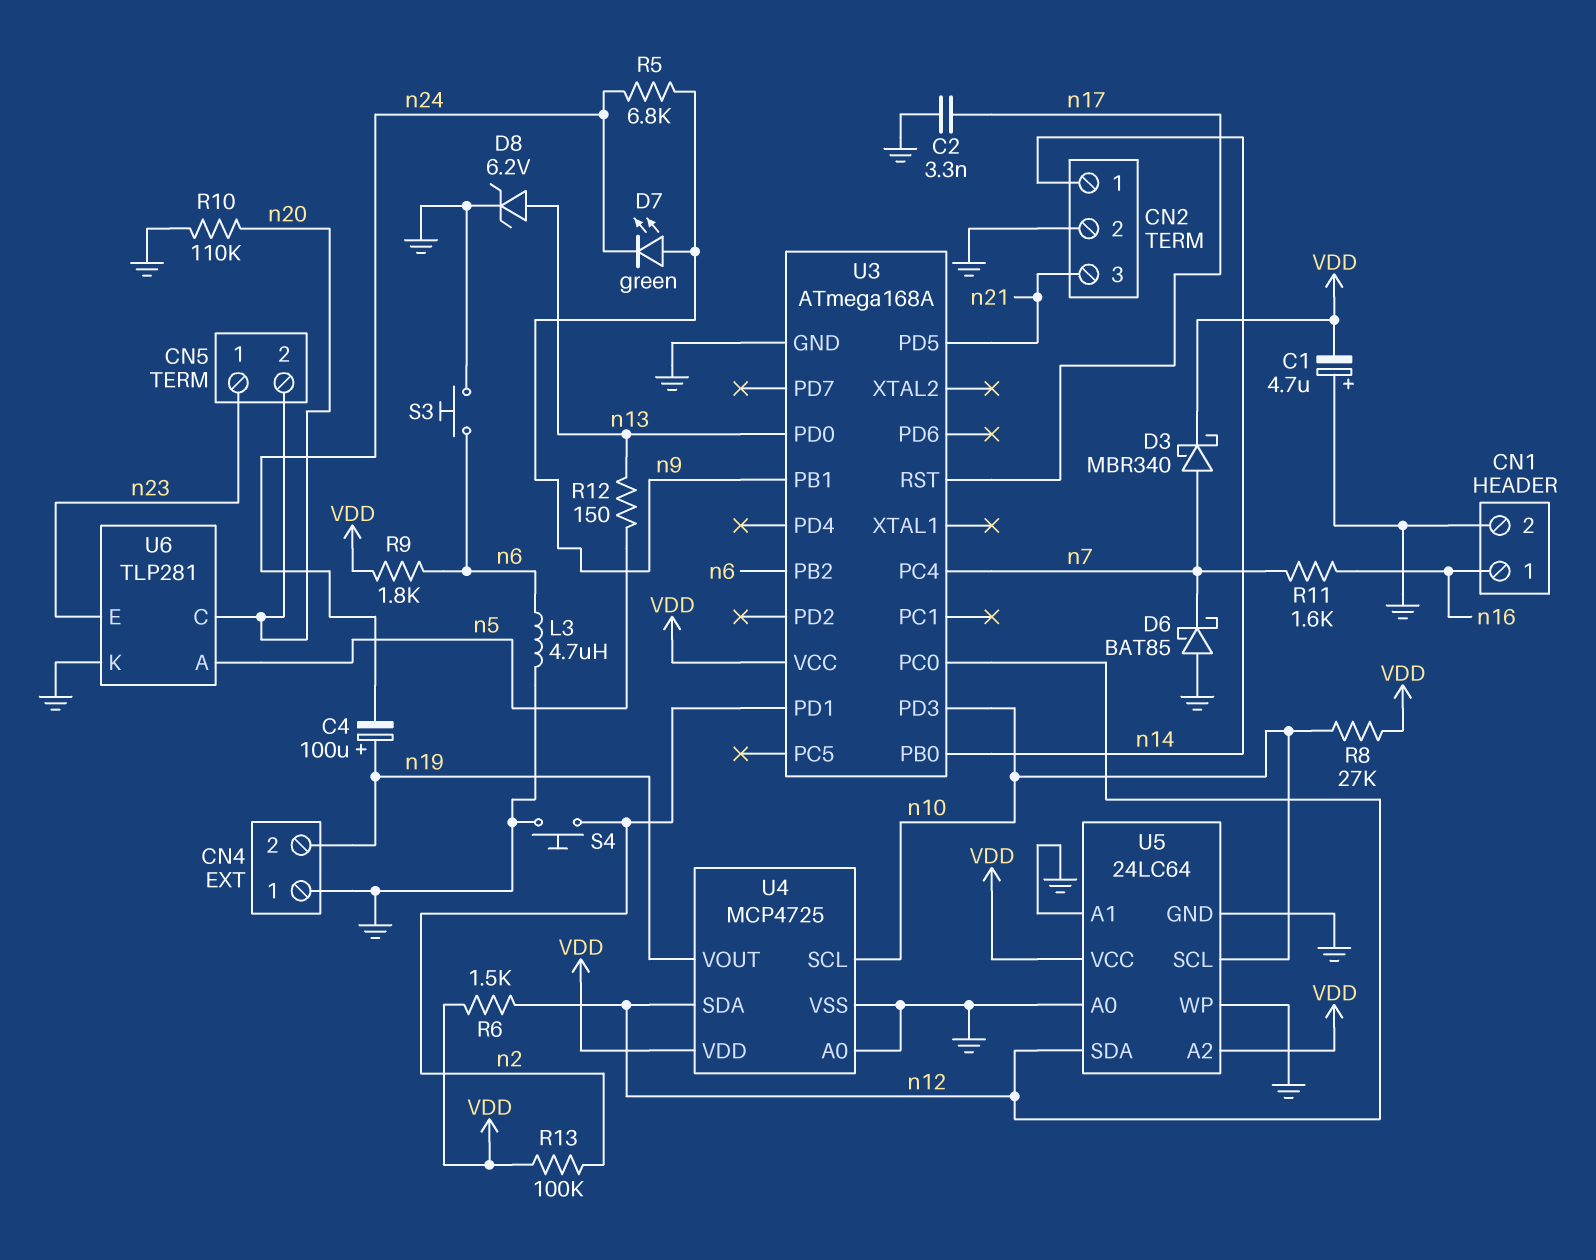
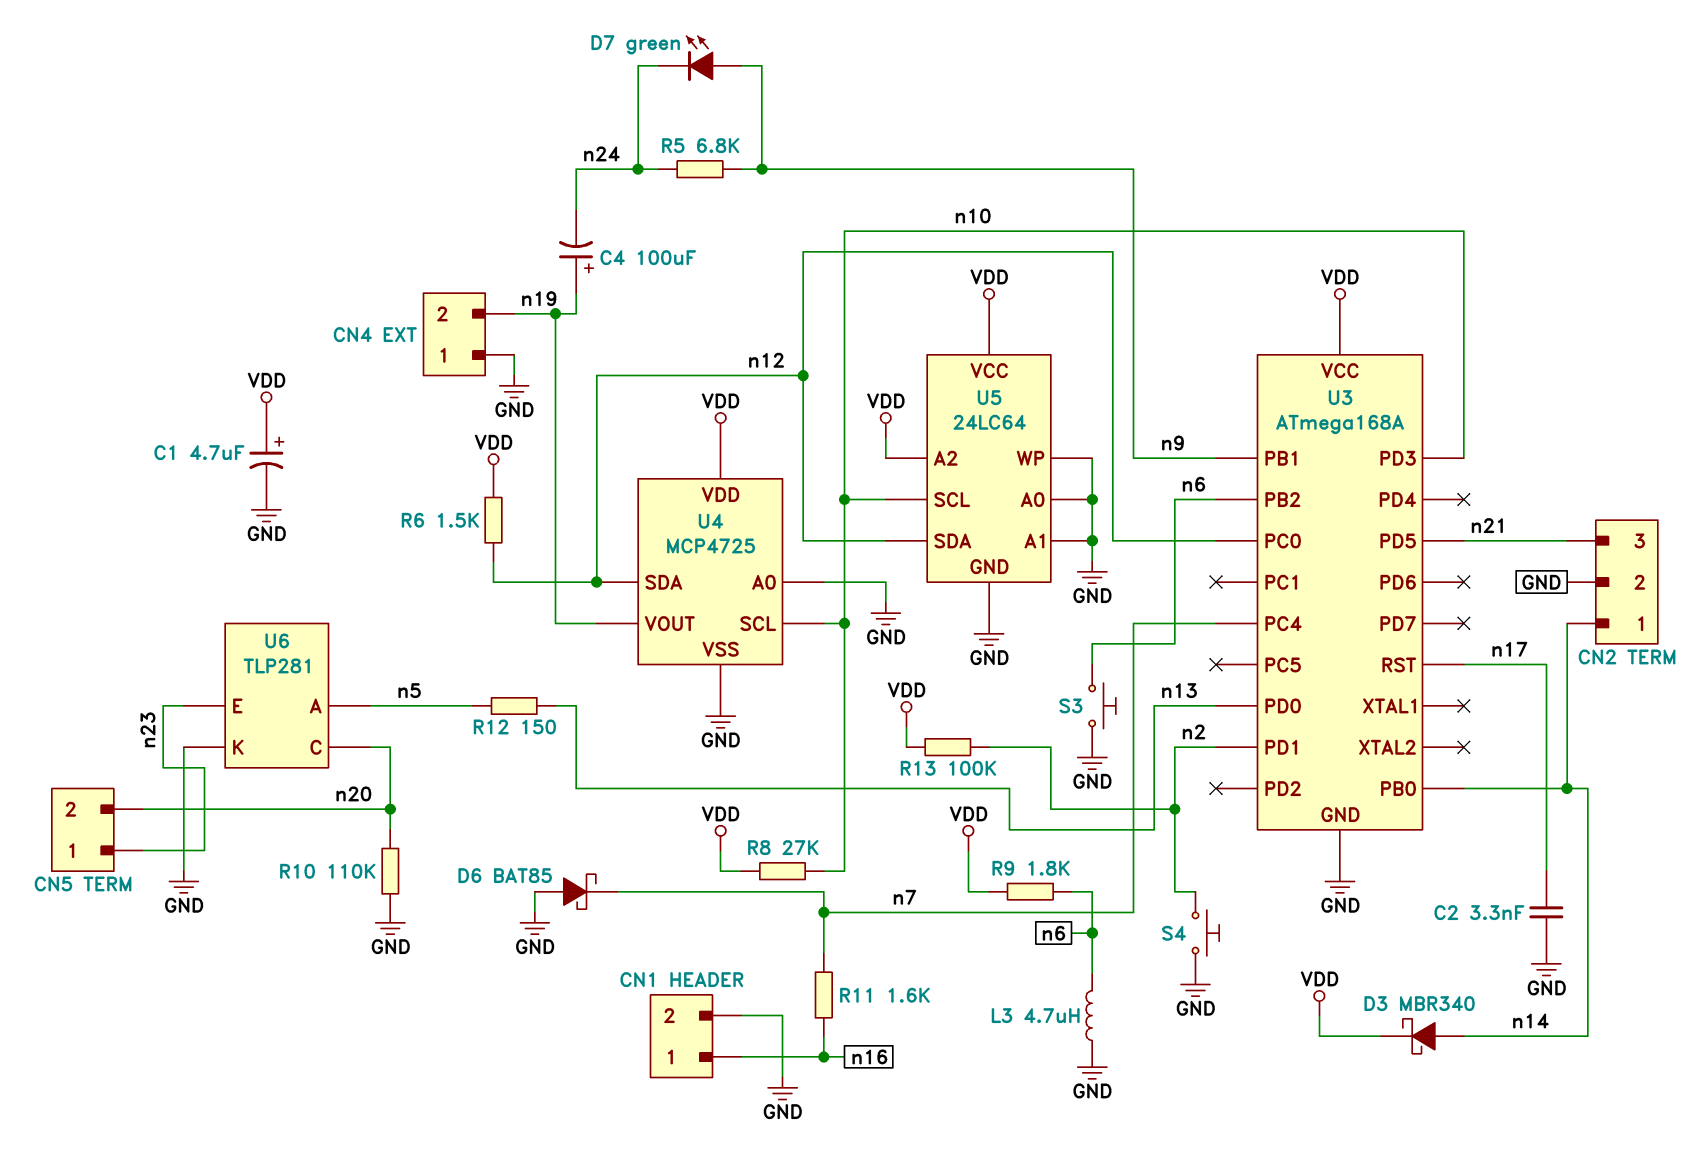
C1: 4.7uF (plus GND, minus VDD) -> 4.7uF (plus VDD, minus GND)
D3: schottky MBR340 (A n7, K VDD) -> schottky MBR340 (A n14, K VDD)
D8: zener 6.2V (A n13, K GND) -> none

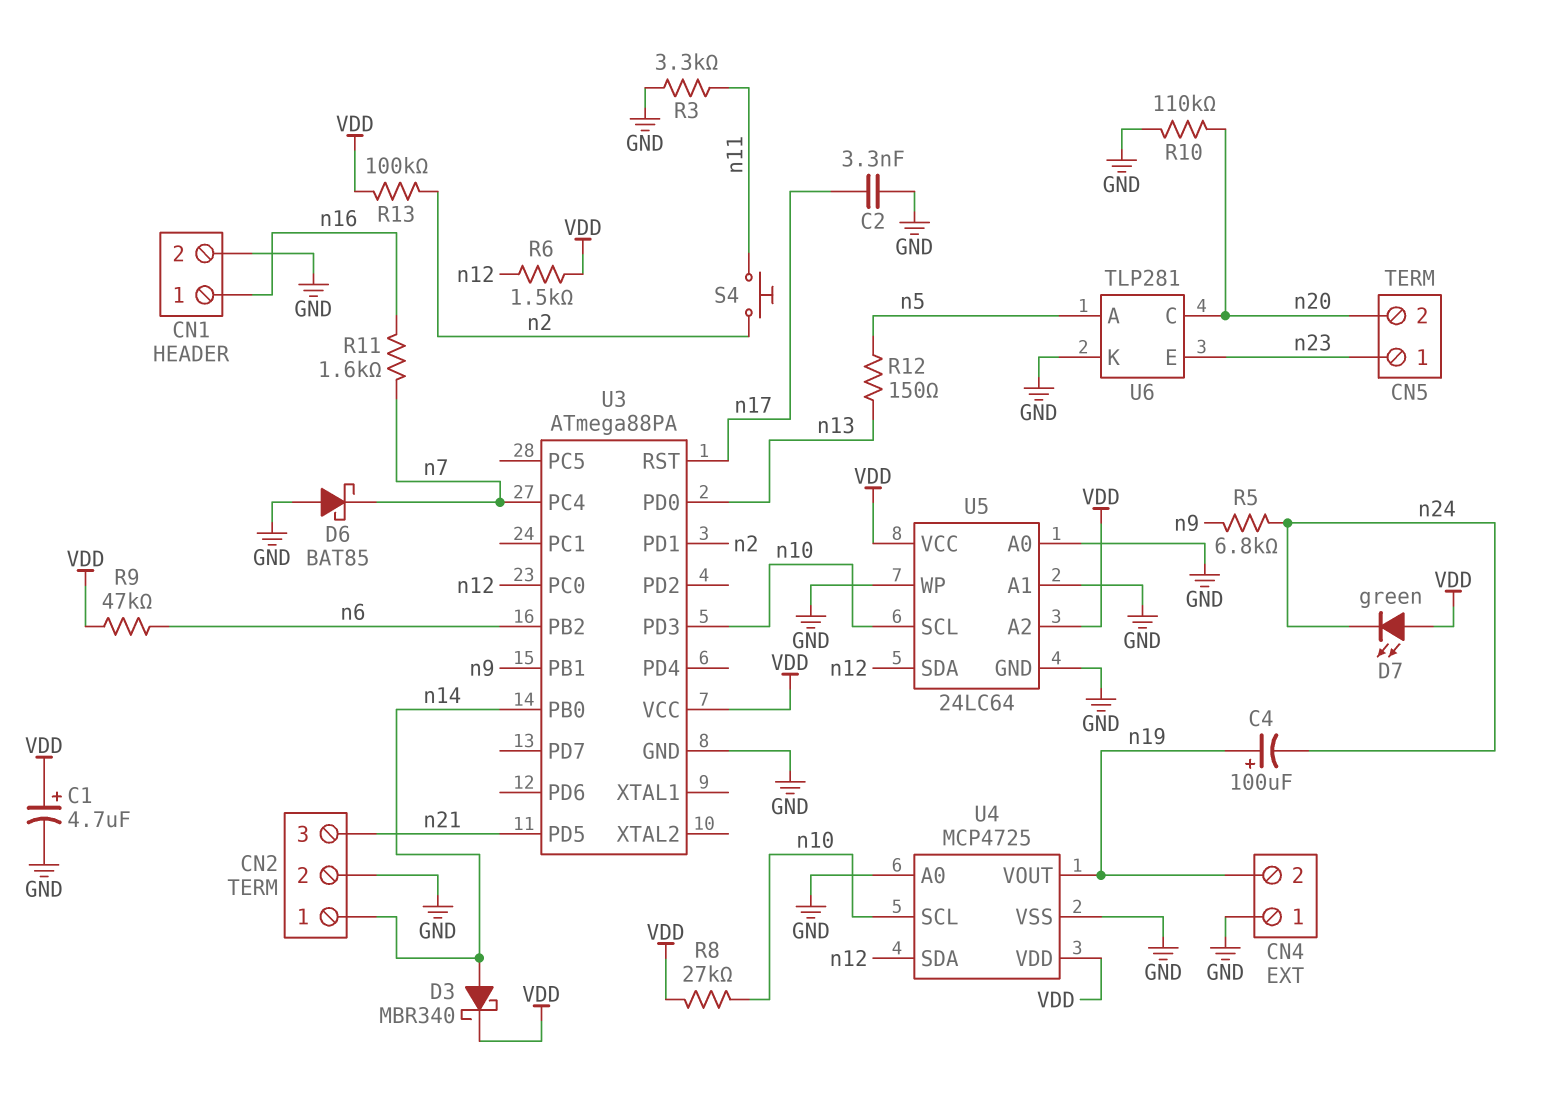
D7: LED green (A n9, K n24) -> LED green (A VDD, K n24)
L3: 4.7uH (GND, n6) -> none
R3: none -> 3.3k (GND, n11)
R9: 1.8k (VDD, n6) -> 47k (VDD, n6)
S3: button (GND, n6) -> none
S4: button (GND, n2) -> button (n2, n11)
U3: ATmega168A -> ATmega88PA

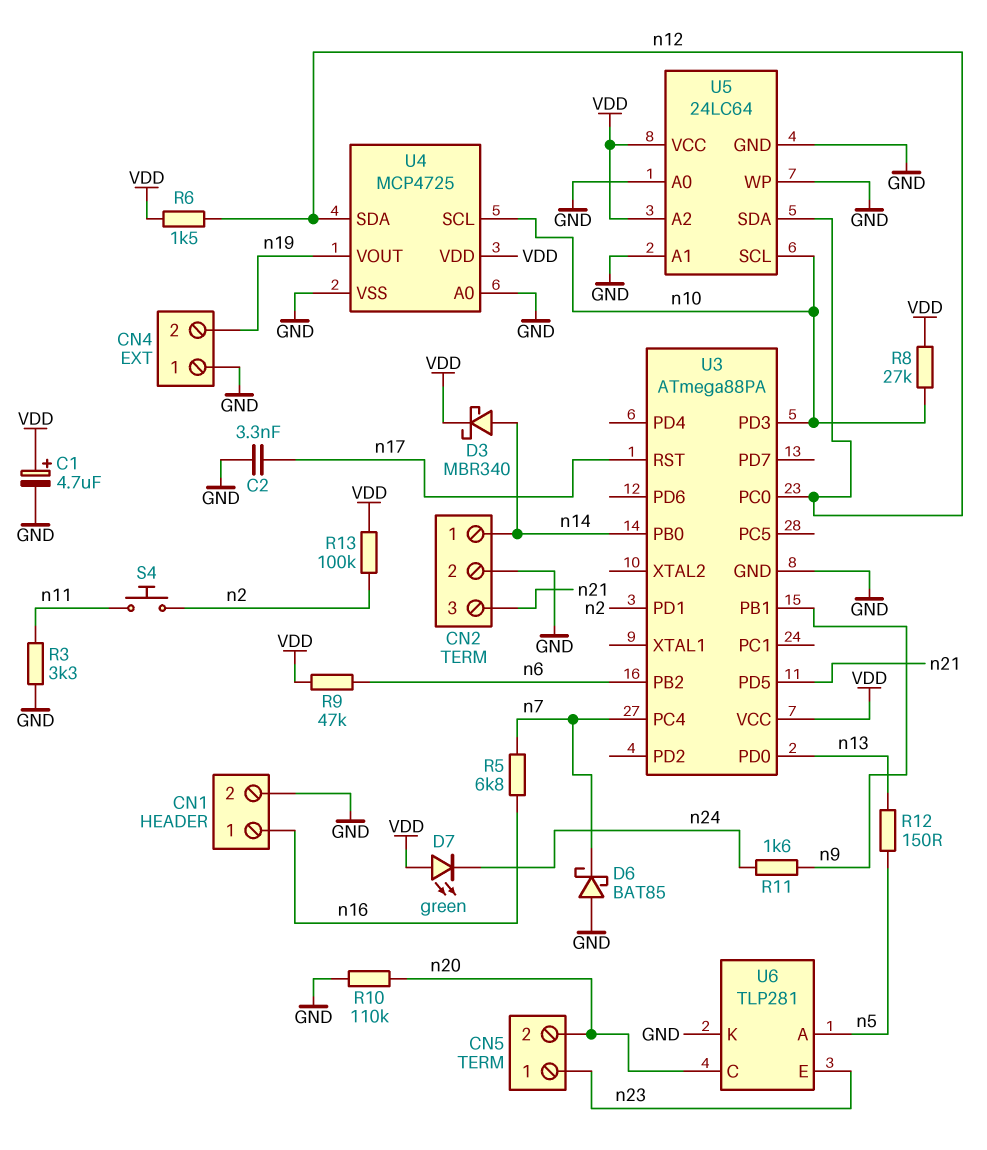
C4: 100uF (plus n19, minus n24) -> none
R5: 6.8k (n9, n24) -> 6.8k (n7, n16)
R11: 1.6k (n7, n16) -> 1.6k (n9, n24)

